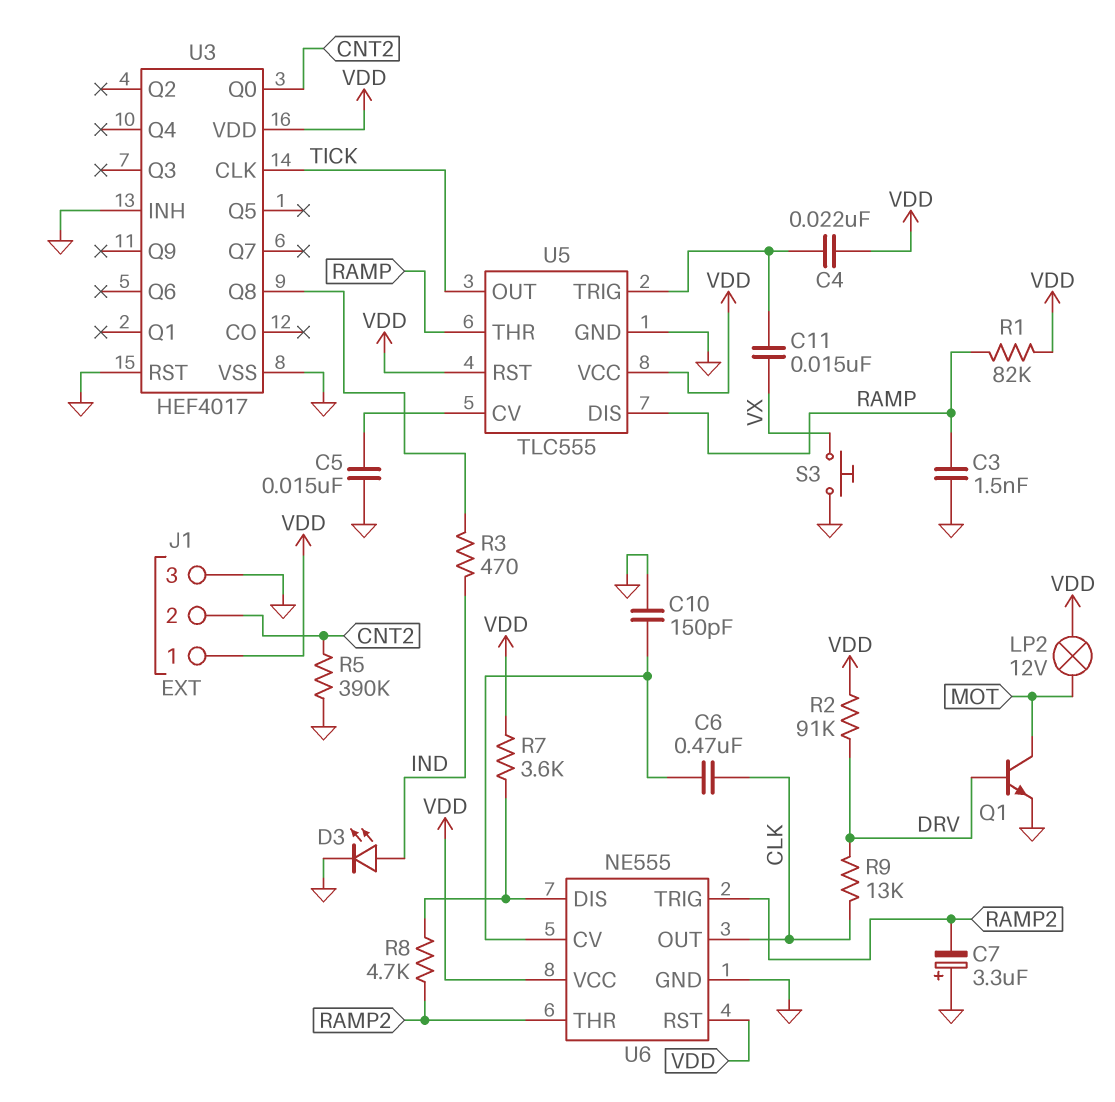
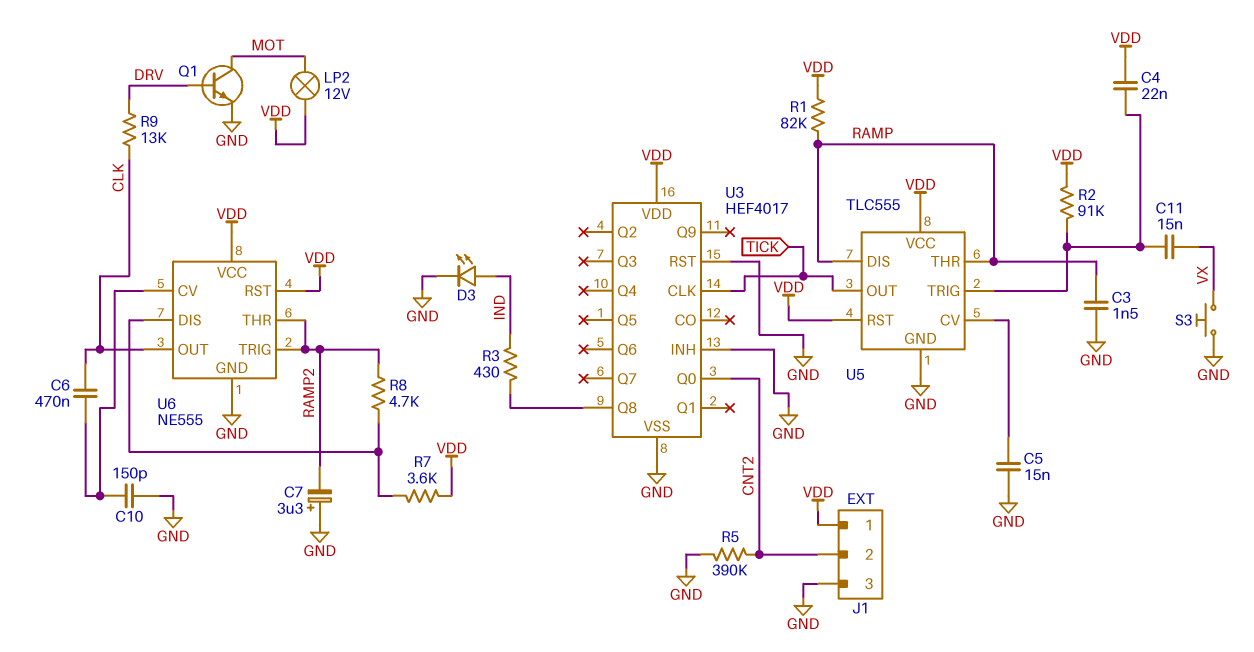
R2: 91k (DRV, VDD) -> 91k (U5/TRIG, VDD)
R3: 470 (IND, U3/Q8) -> 430 (IND, U3/Q8)

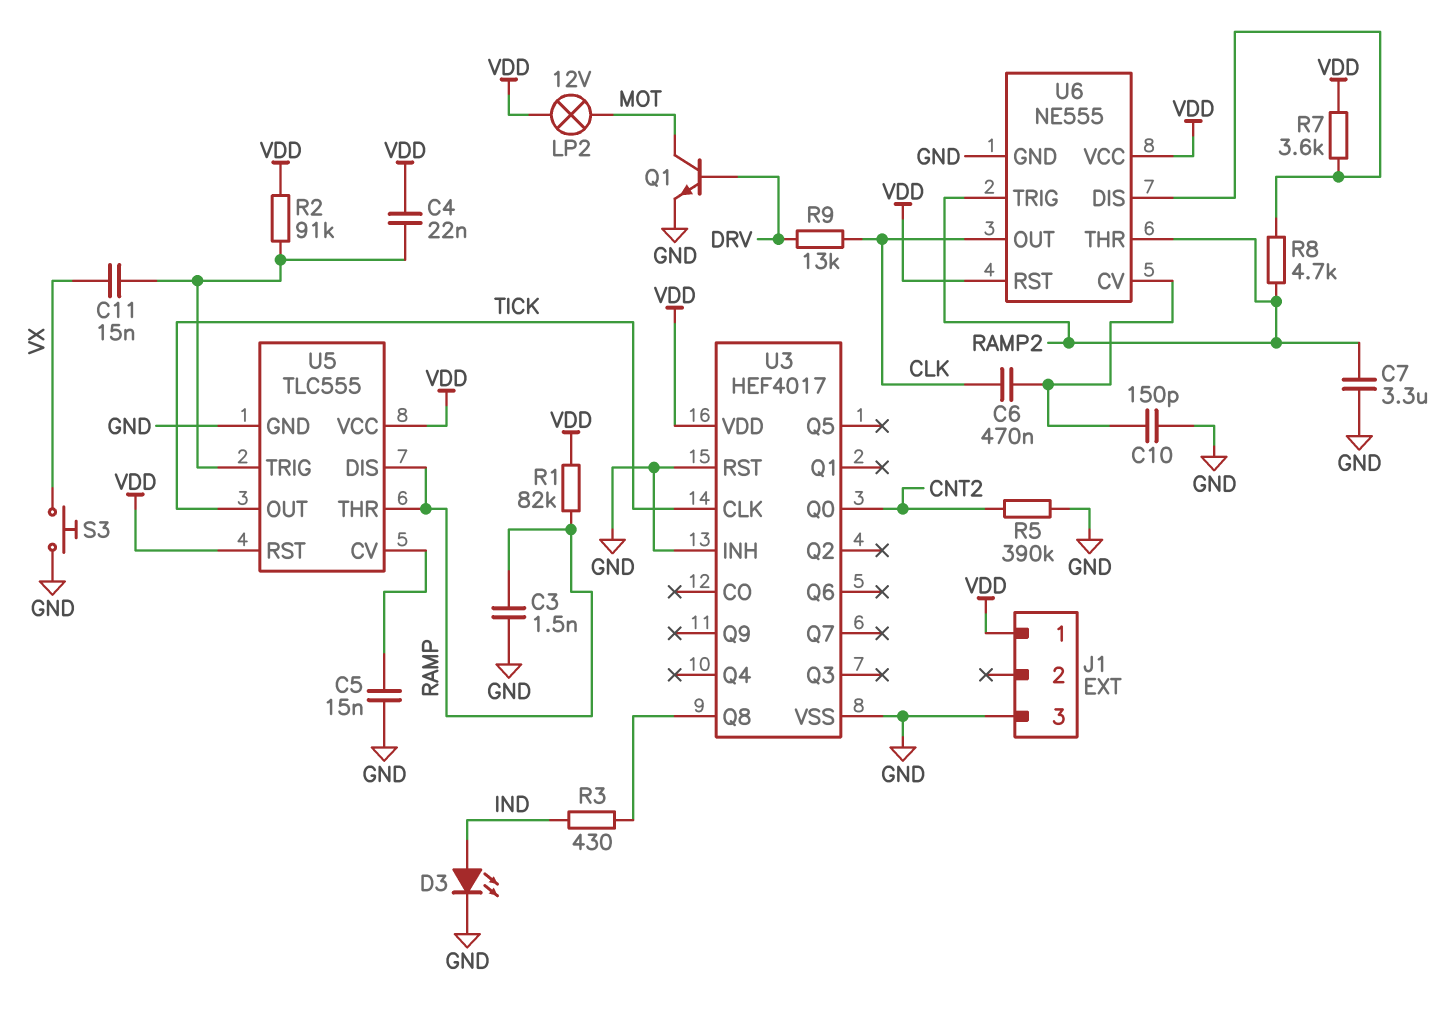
C7: 3.3uF (plus GND, minus RAMP2) -> 3.3uF (GND, RAMP2)
J1 pin 2: CNT2 -> none

